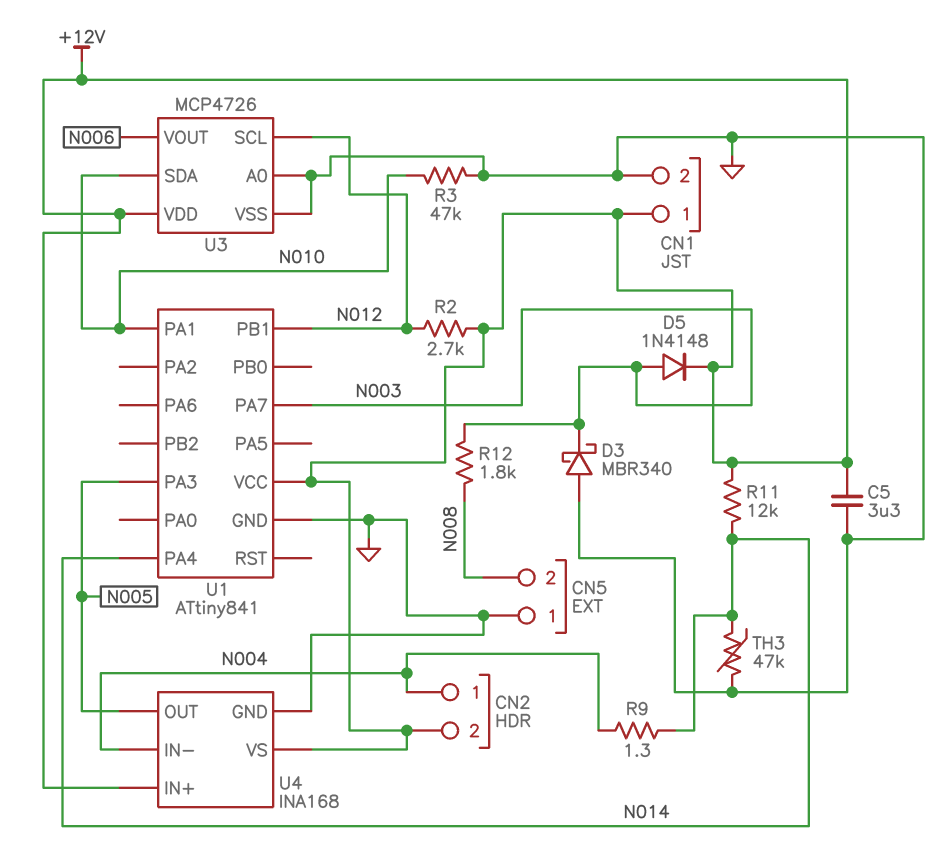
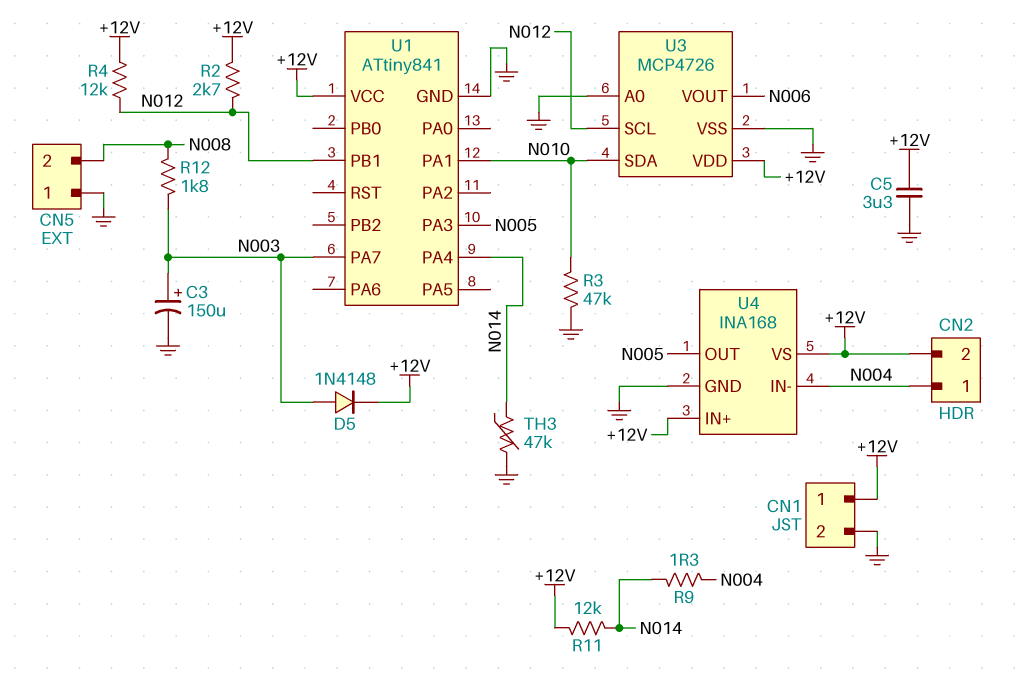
C3: none -> 150uF (plus N003, minus GND)
D3: schottky MBR340 (A GND, K N003) -> none
R4: none -> 12k (+12V, N012)

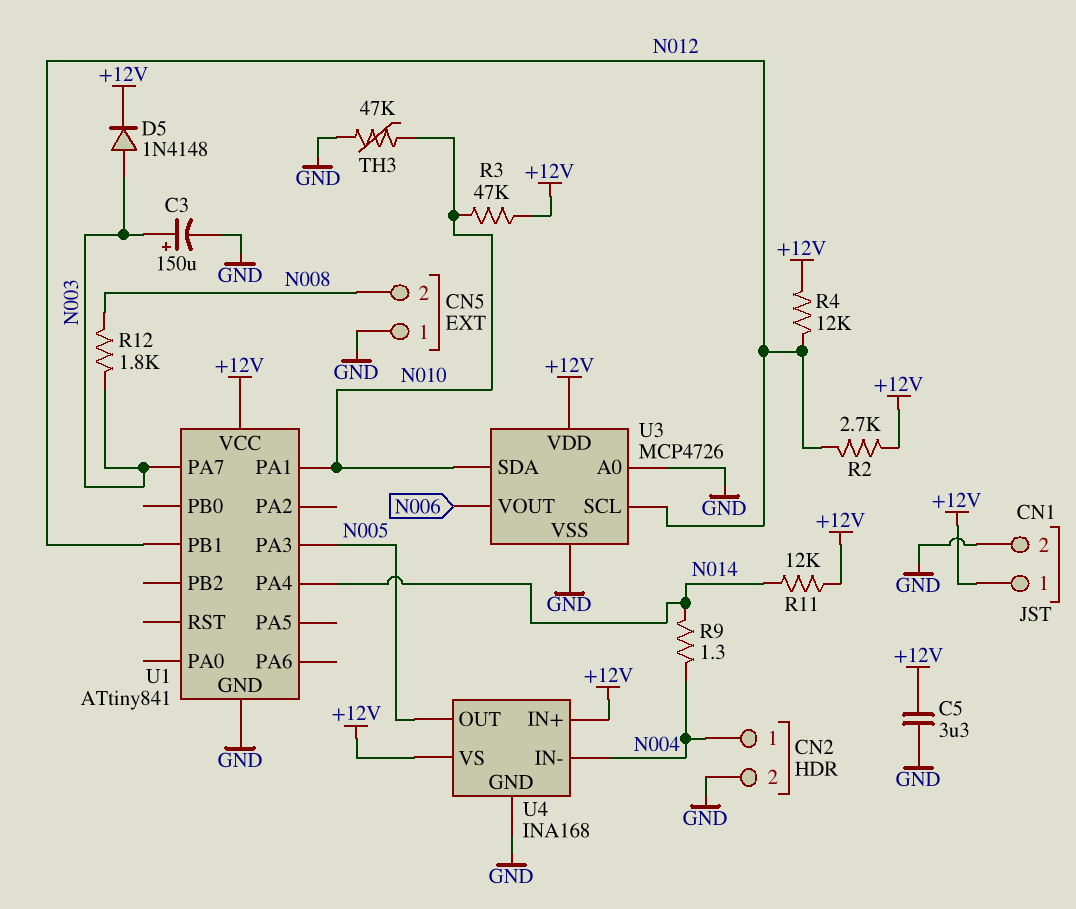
CN2 pin 2: +12V -> GND
R3: 47k (GND, N010) -> 47k (+12V, N010)
TH3: 47k (GND, N014) -> 47k (GND, N010)

